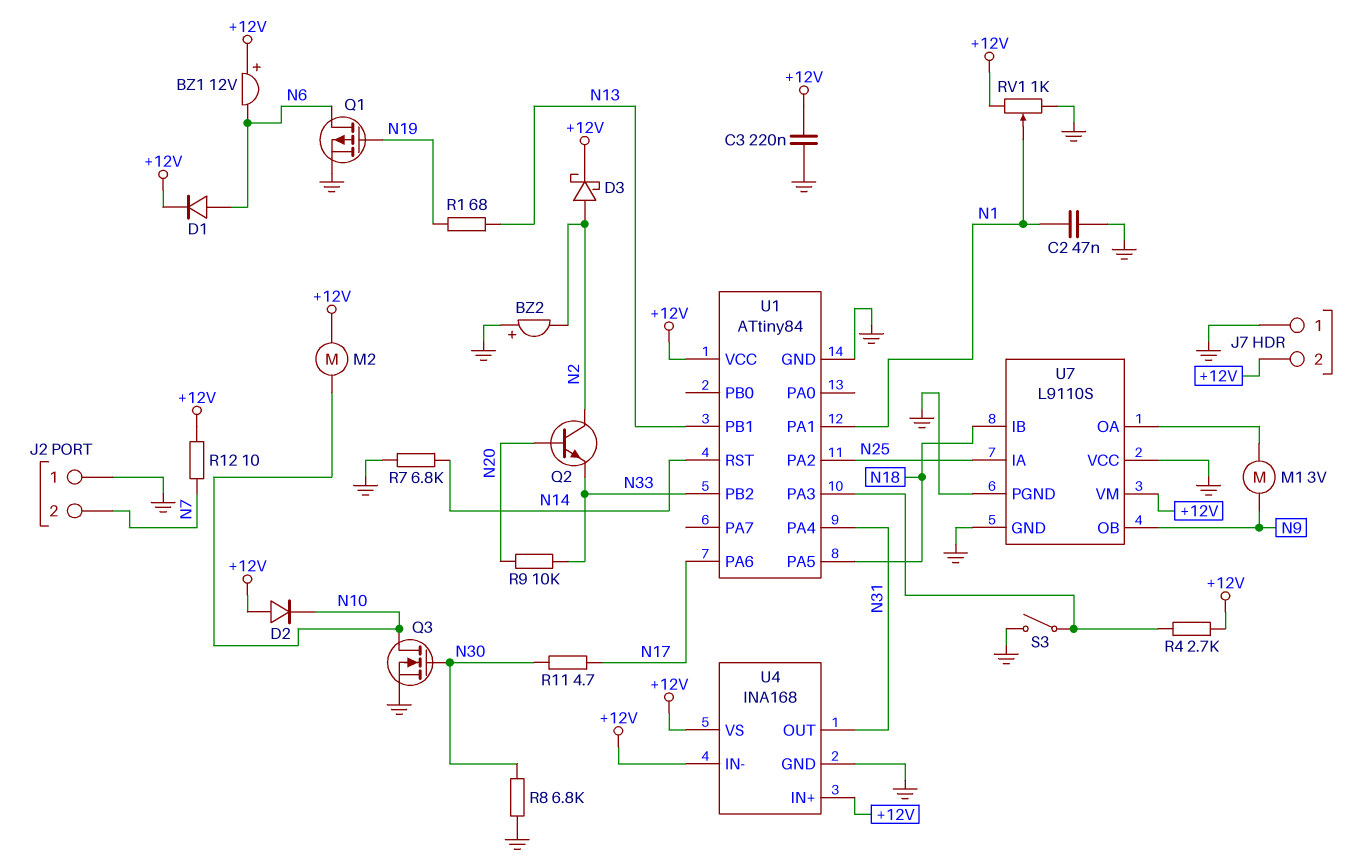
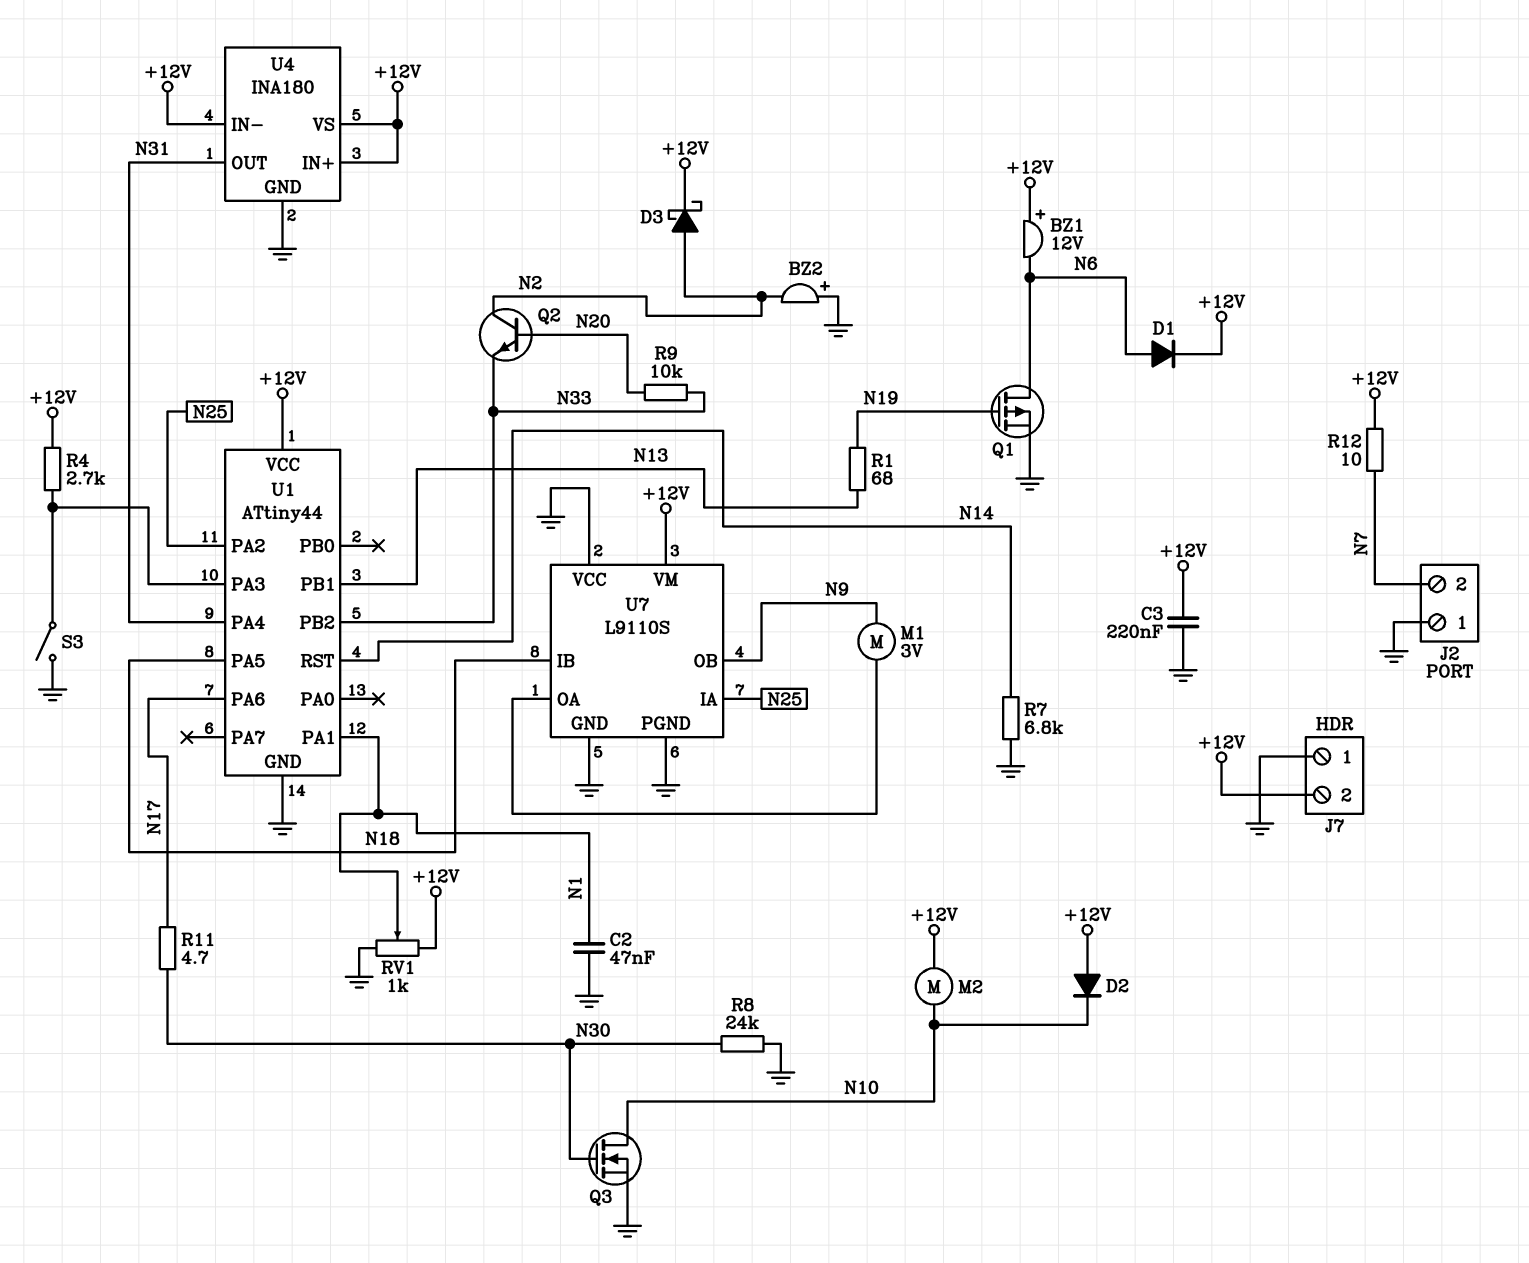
R8: 6.8k (GND, N30) -> 24k (GND, N30)
U1: ATtiny84 -> ATtiny44
U4: INA168 -> INA180

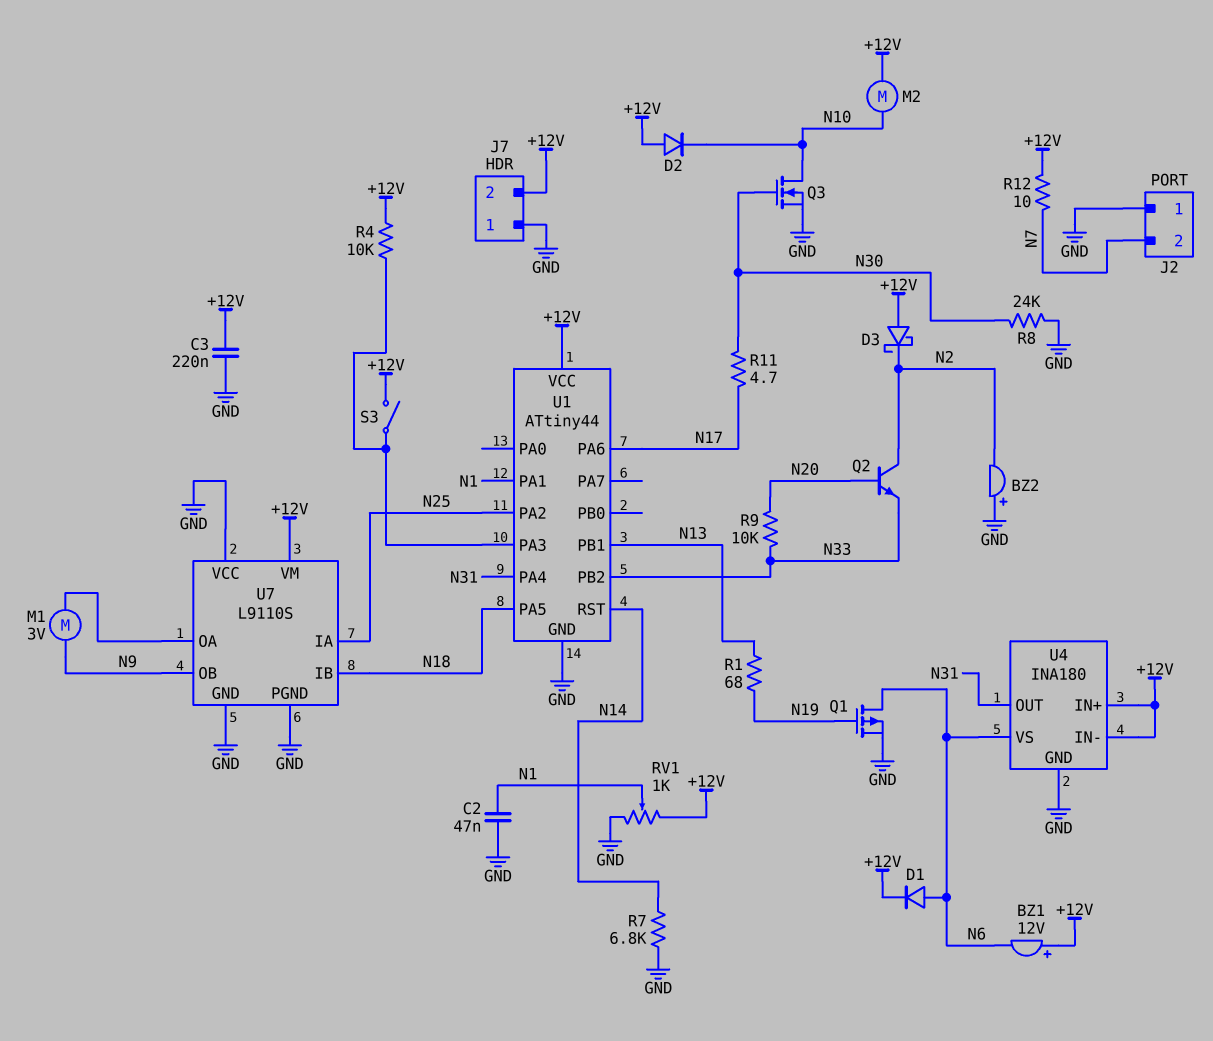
D3: schottky (A N2, K +12V) -> schottky (A +12V, K N2)
R4: 2.7k (+12V, U1/PA3) -> 10k (+12V, U1/PA3)
S3: switch (GND, U1/PA3) -> switch (+12V, U1/PA3)
U4 pin VS: +12V -> N6

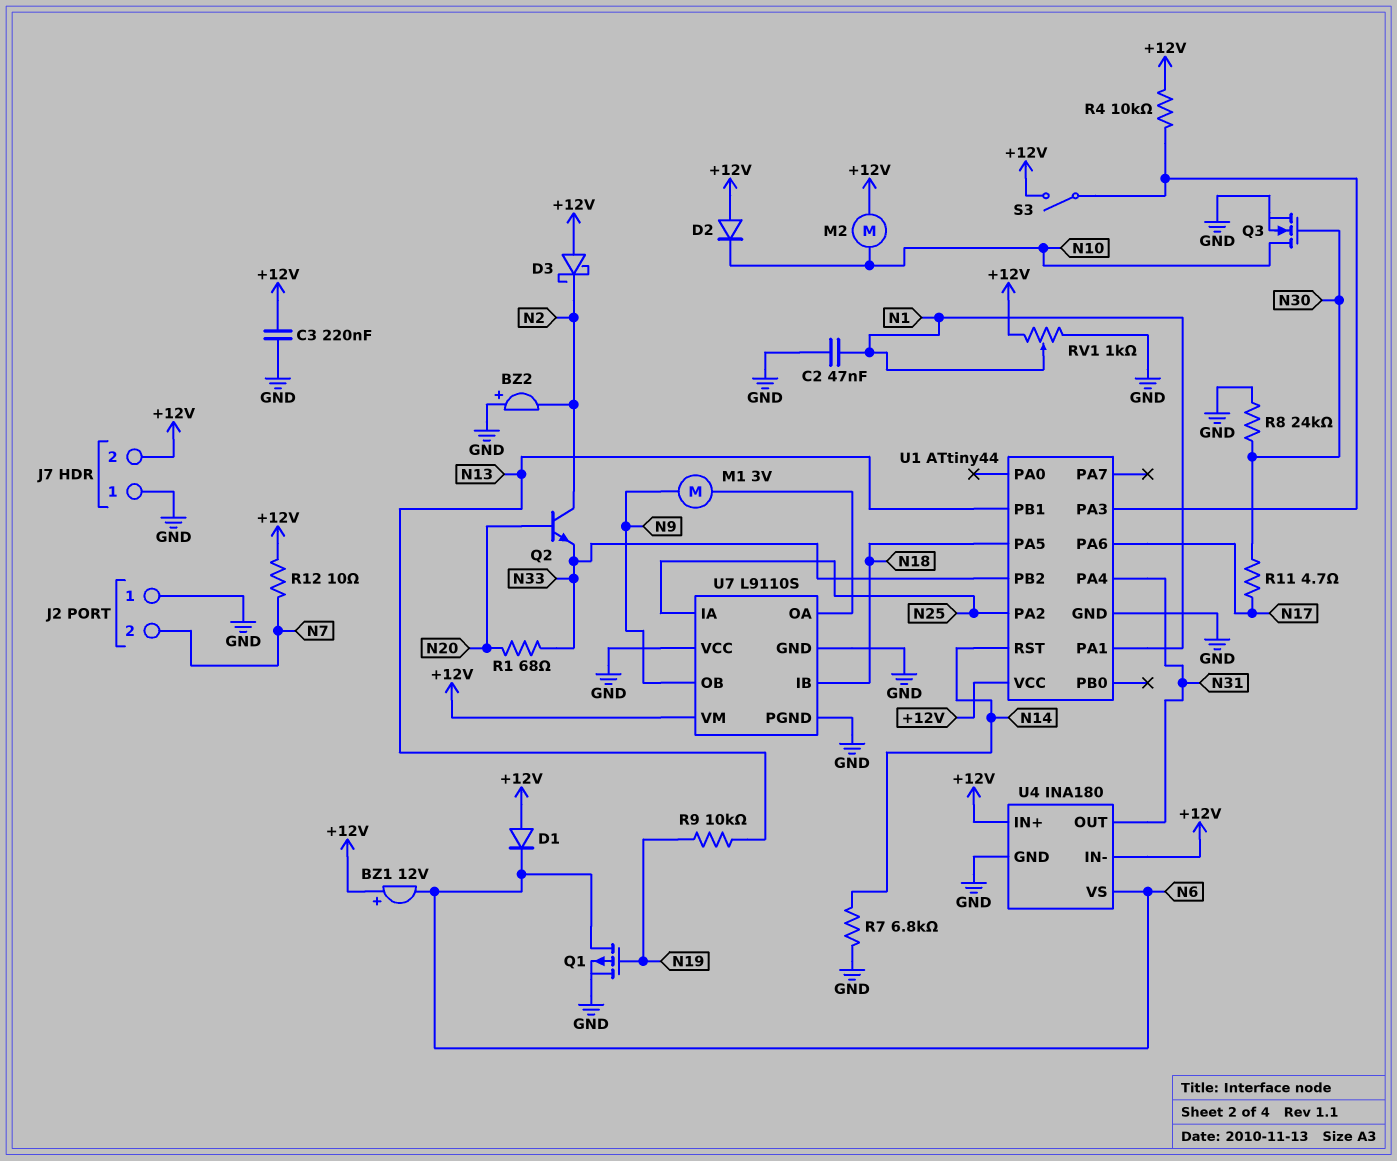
D1: diode (A N6, K +12V) -> diode (A +12V, K N6)
R1: 68 (N13, N19) -> 68 (N20, N33)
R9: 10k (N20, N33) -> 10k (N13, N19)

